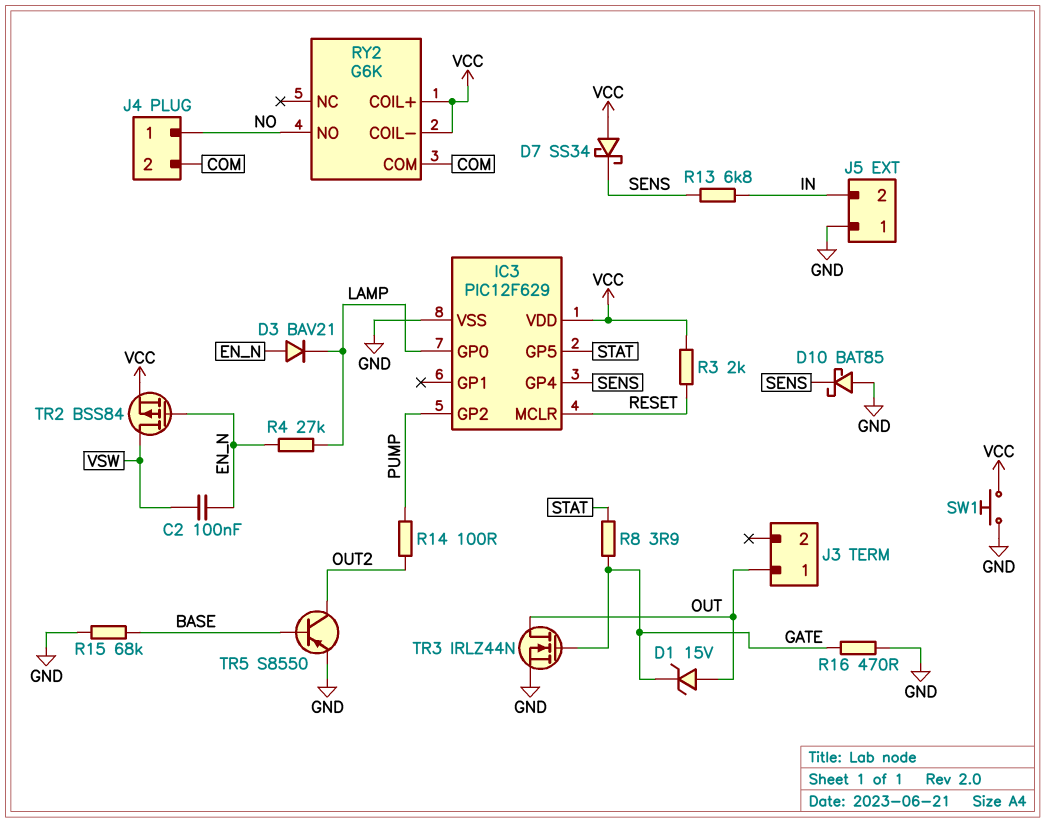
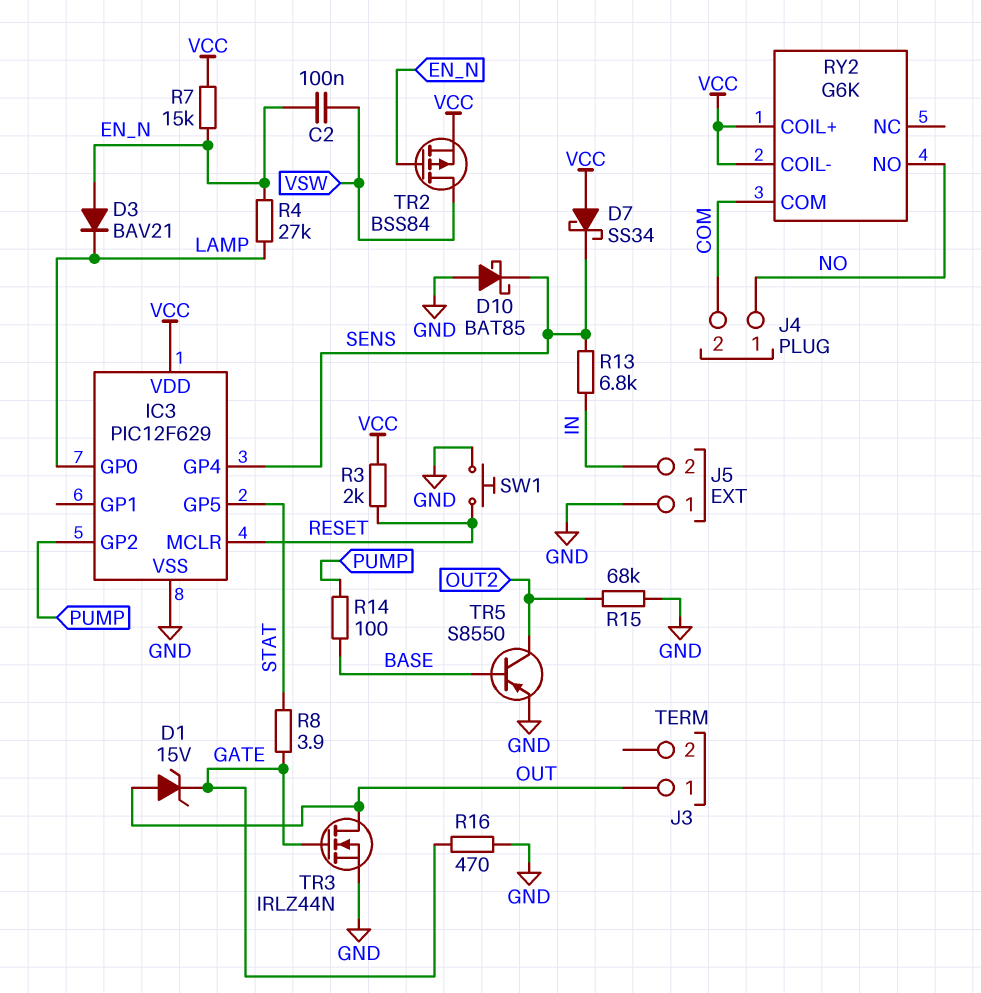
R7: none -> 15k (EN_N, VCC)
R14: 100 (OUT2, PUMP) -> 100 (BASE, PUMP)
R15: 68k (BASE, GND) -> 68k (GND, OUT2)
SW1: button (GND, VCC) -> button (GND, RESET)

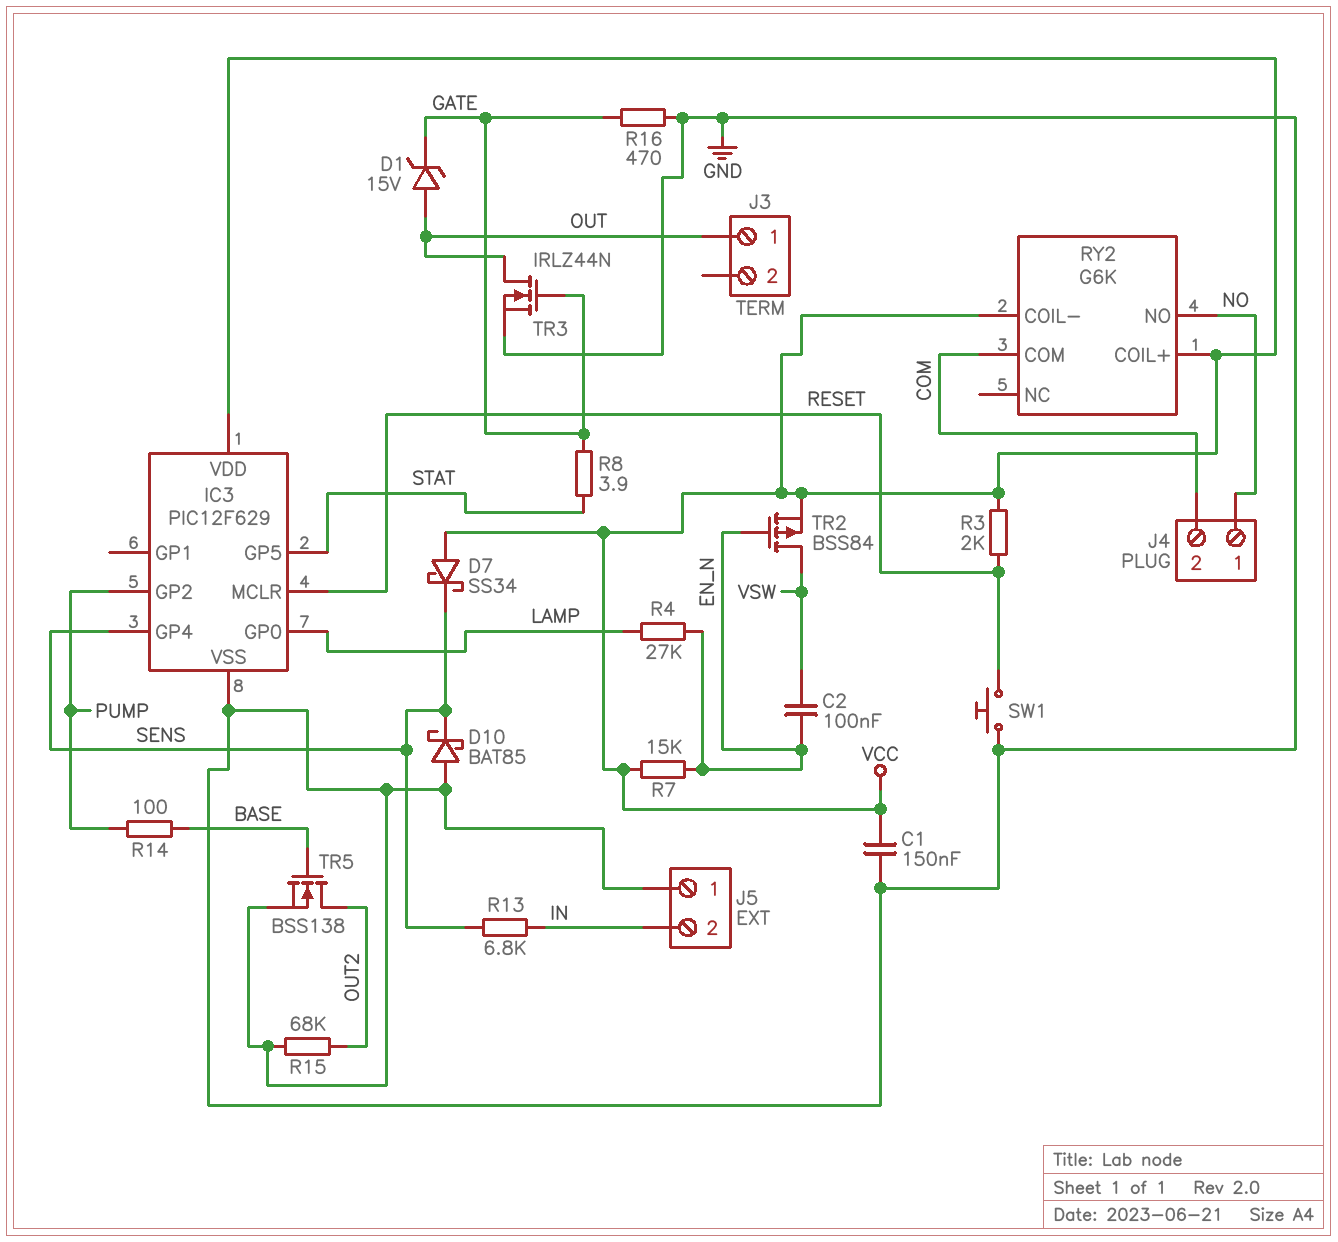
C1: none -> 150nF (GND, VCC)
D3: diode BAV21 (A EN_N, K LAMP) -> none
TR5: PNP S8550 (B BASE, C OUT2, E GND) -> NMOS BSS138 (G BASE, D OUT2, S GND)

